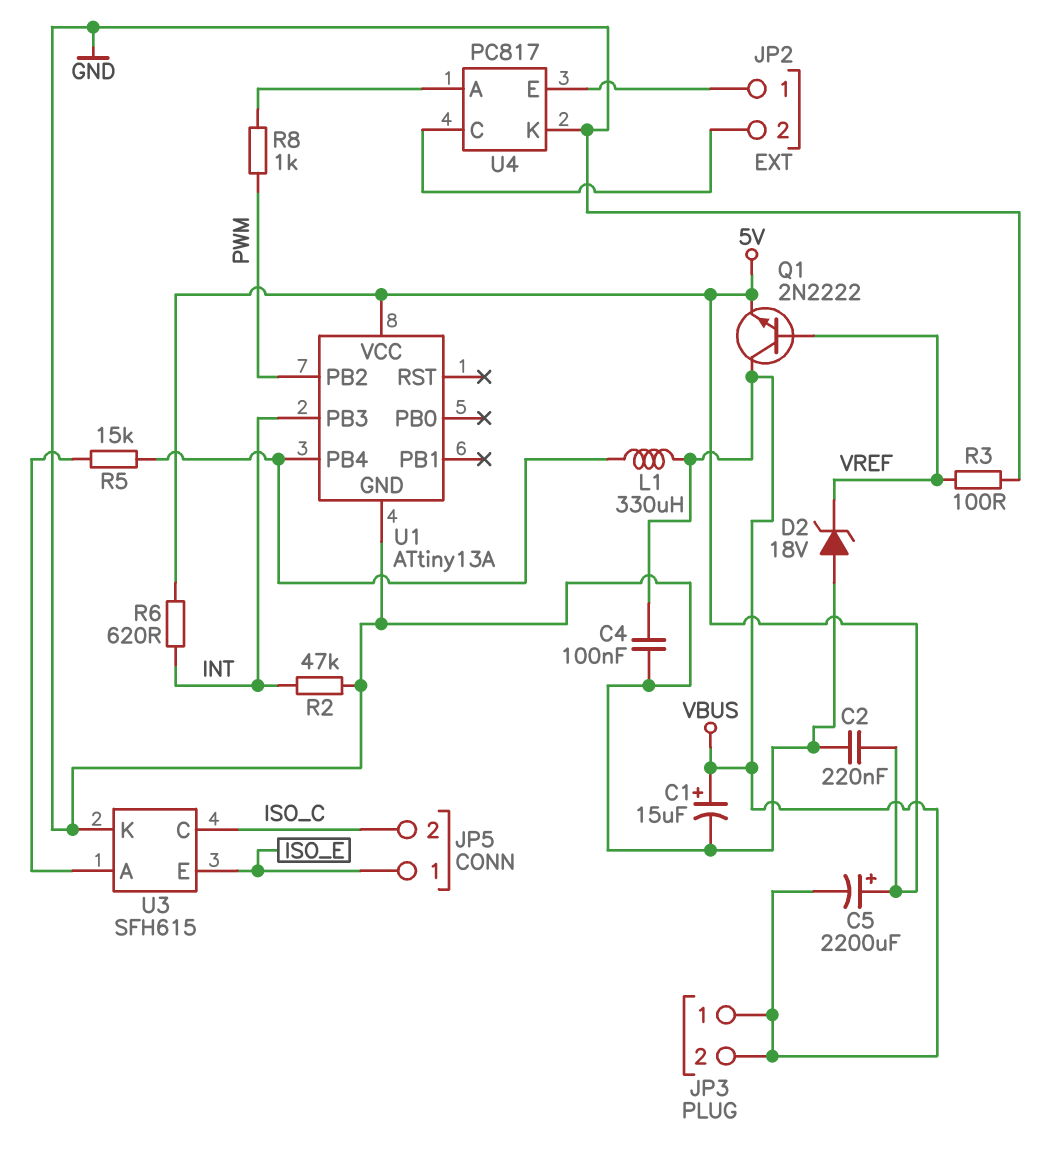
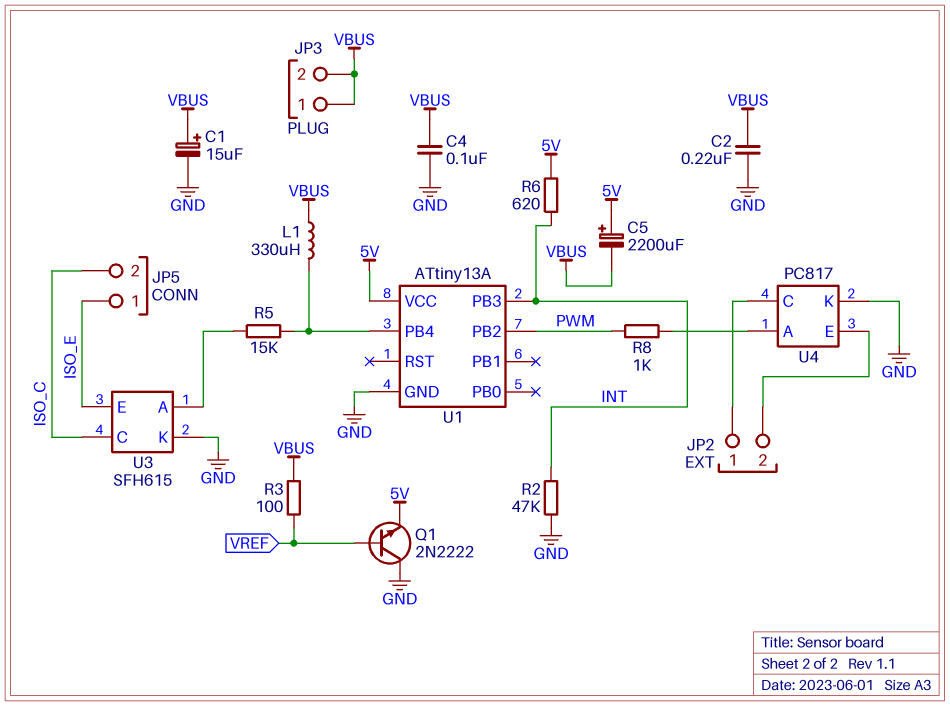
C2: 220nF (5V, GND) -> 220nF (GND, VBUS)
D2: zener 18V (A GND, K VREF) -> none
Q1: NPN 2N2222 (B VREF, C VBUS, E 5V) -> NPN 2N2222 (B VREF, C GND, E 5V)
R3: 100 (GND, VREF) -> 100 (VBUS, VREF)
U4 pin C: JP2/2 -> JP2/1
U4 pin E: JP2/1 -> JP2/2

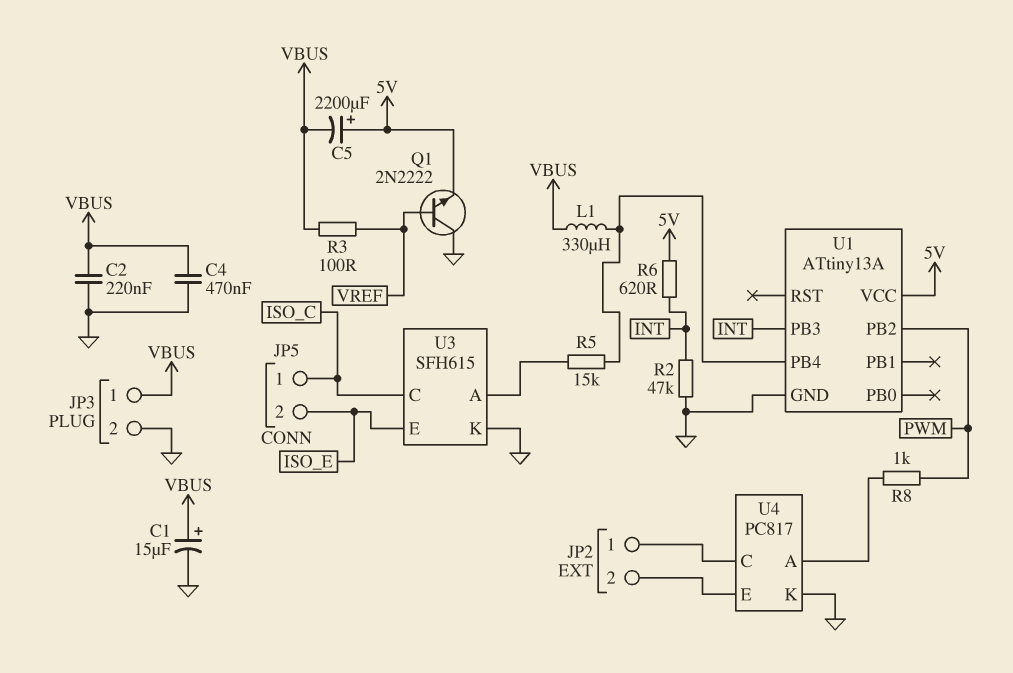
C4: 100nF (GND, VBUS) -> 470nF (GND, VBUS)
JP3 pin 2: VBUS -> GND
JP5 pin 1: ISO_E -> ISO_C
JP5 pin 2: ISO_C -> ISO_E

